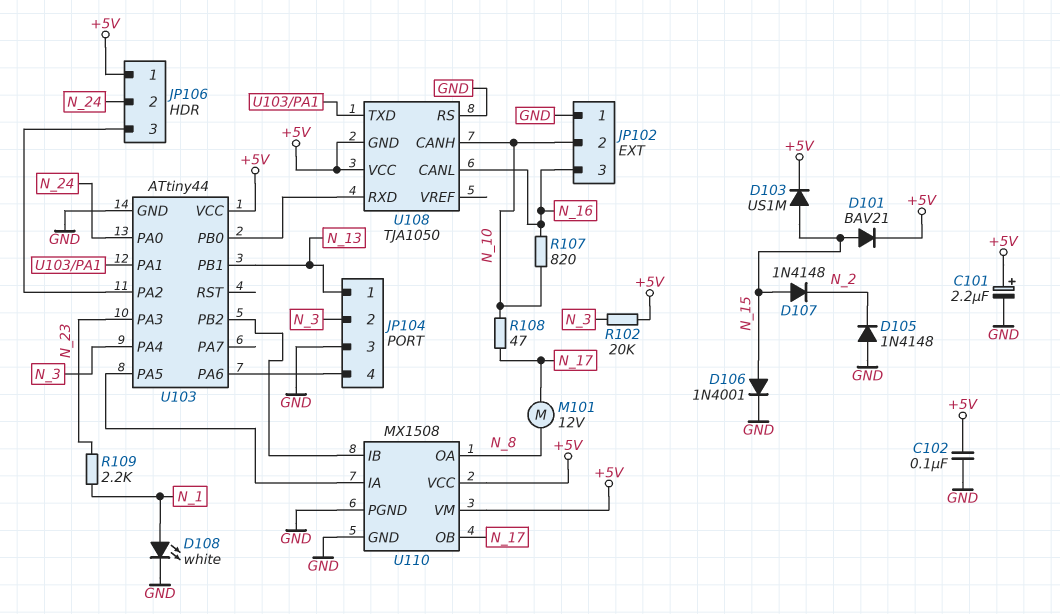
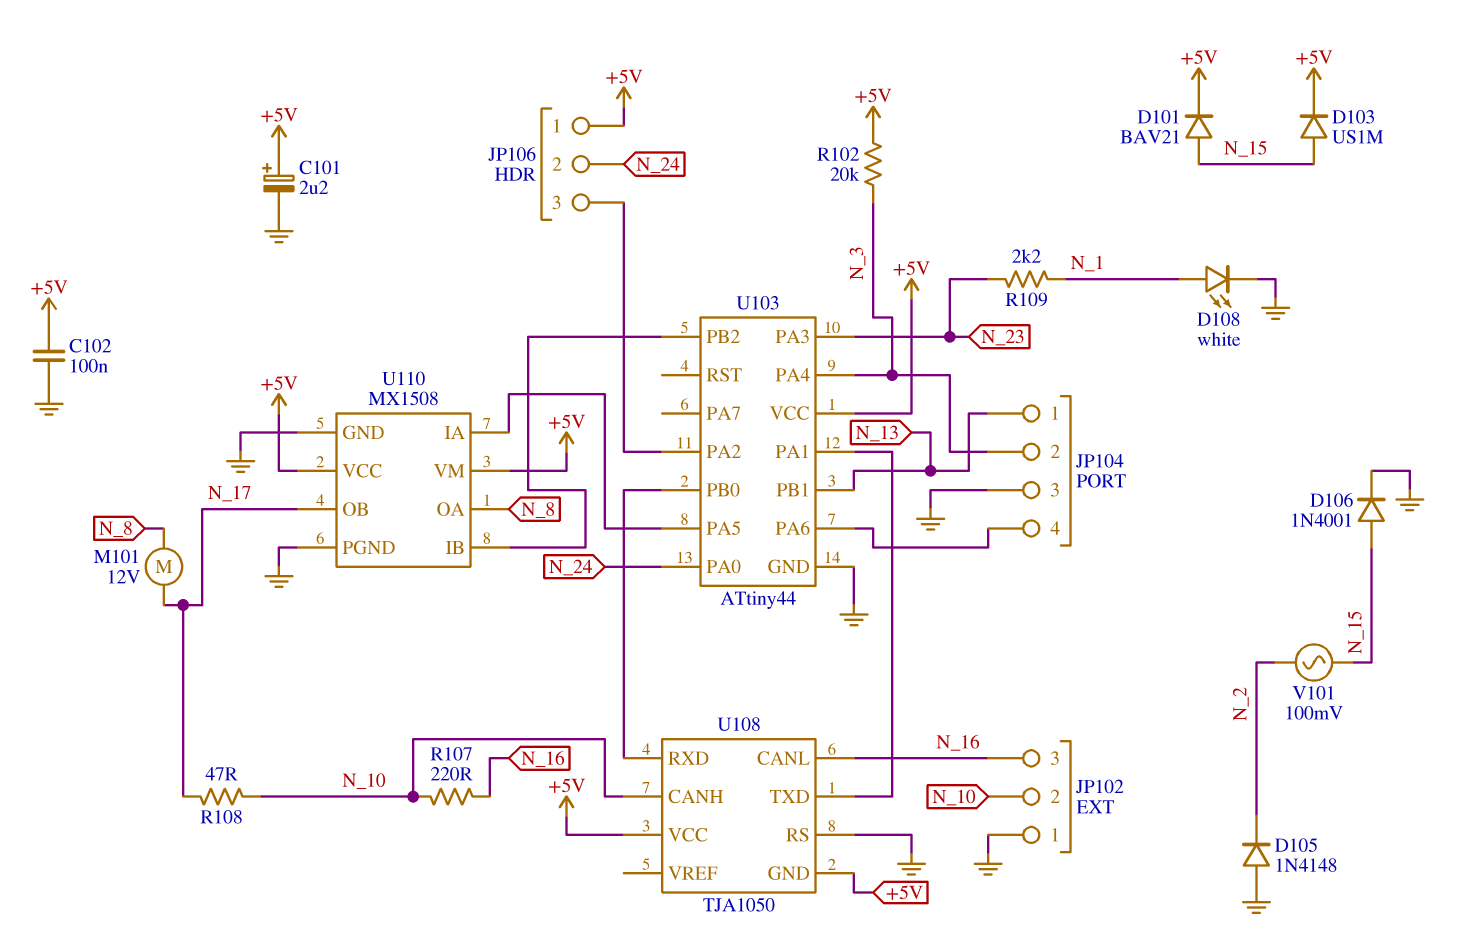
D107: diode 1N4148 (A N_15, K N_2) -> none
R107: 820 (N_10, N_16) -> 220 (N_10, N_16)
V101: none -> AC 100mV (N_2, N_15)

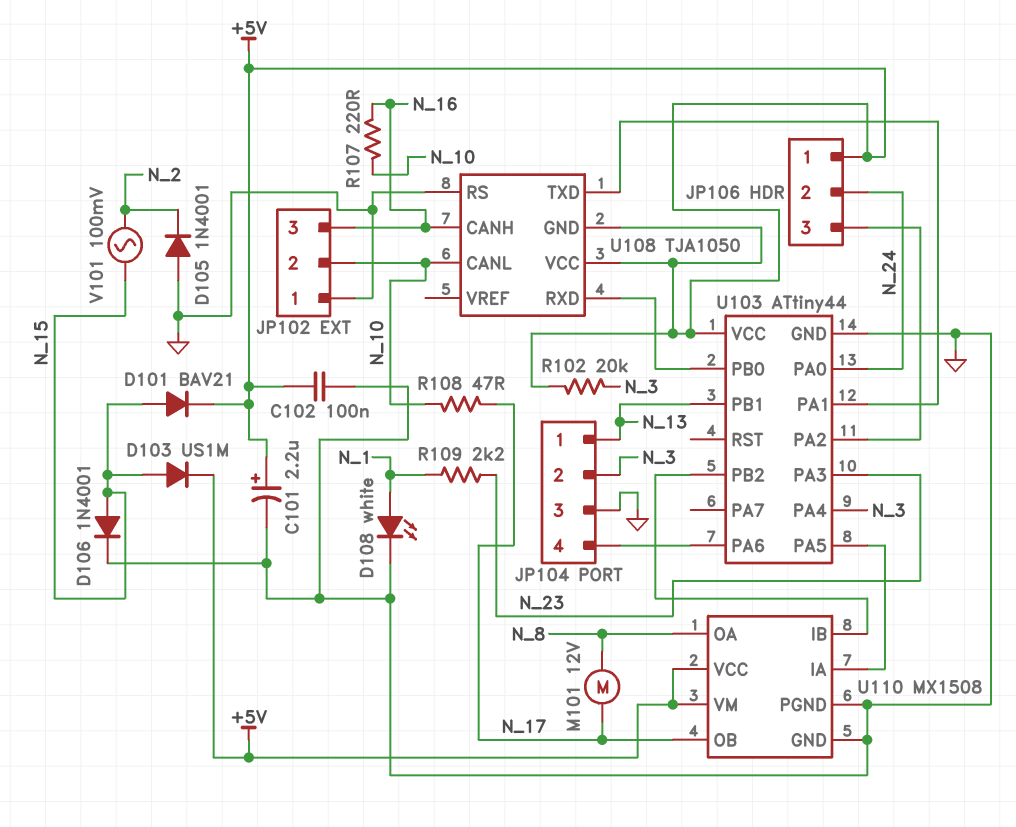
D105: diode 1N4148 (A GND, K N_2) -> diode 1N4001 (A GND, K N_2)
U108 pin CANH: N_10 -> N_16
U108 pin CANL: N_16 -> N_10

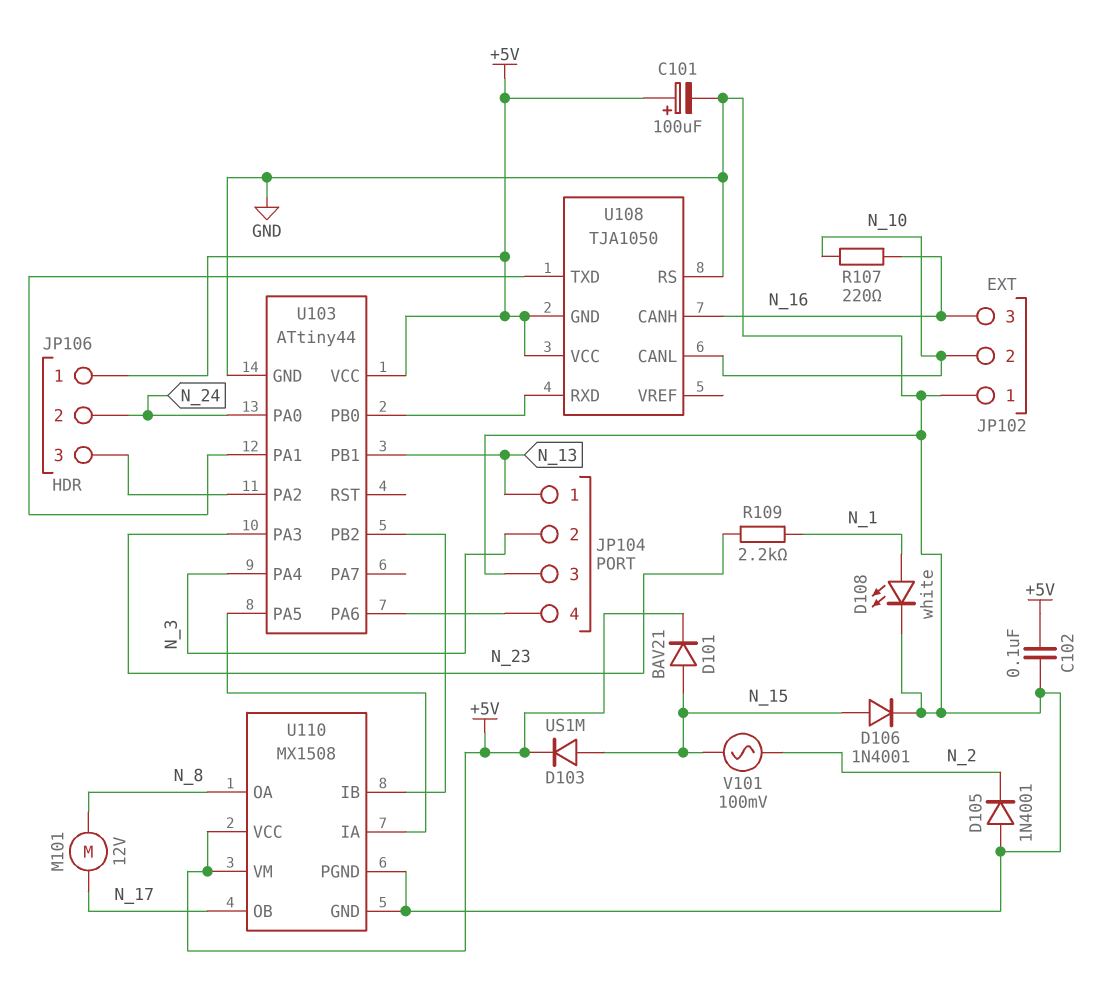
C101: 2.2uF (plus +5V, minus GND) -> 100uF (plus +5V, minus GND)
R102: 20k (+5V, N_3) -> none
R108: 47 (N_10, N_17) -> none

